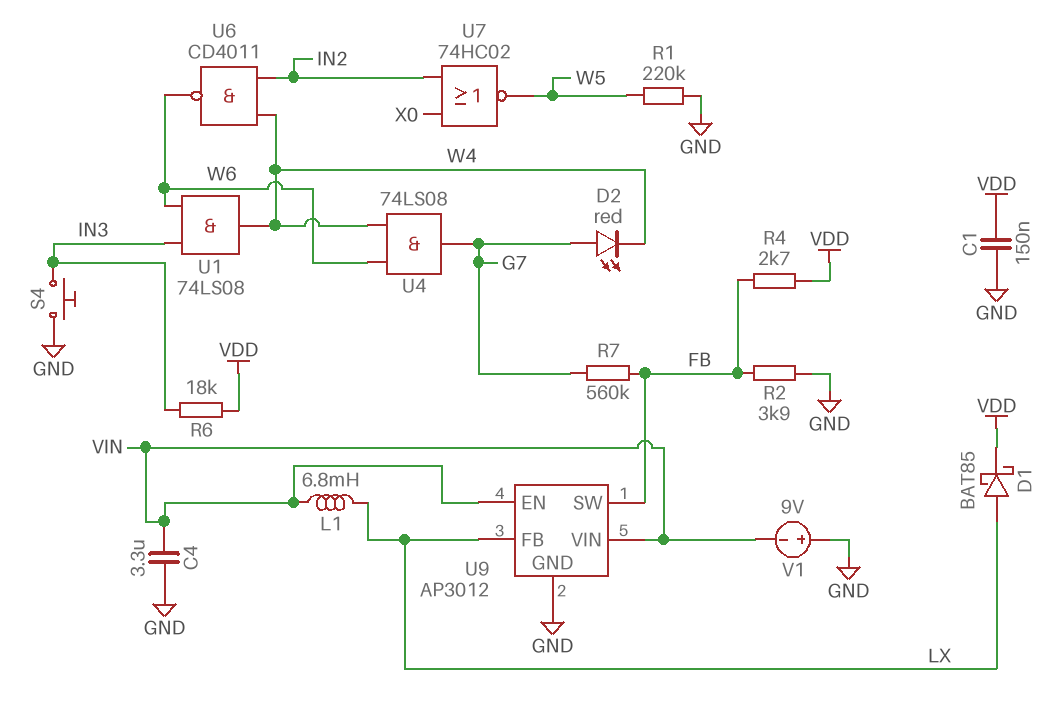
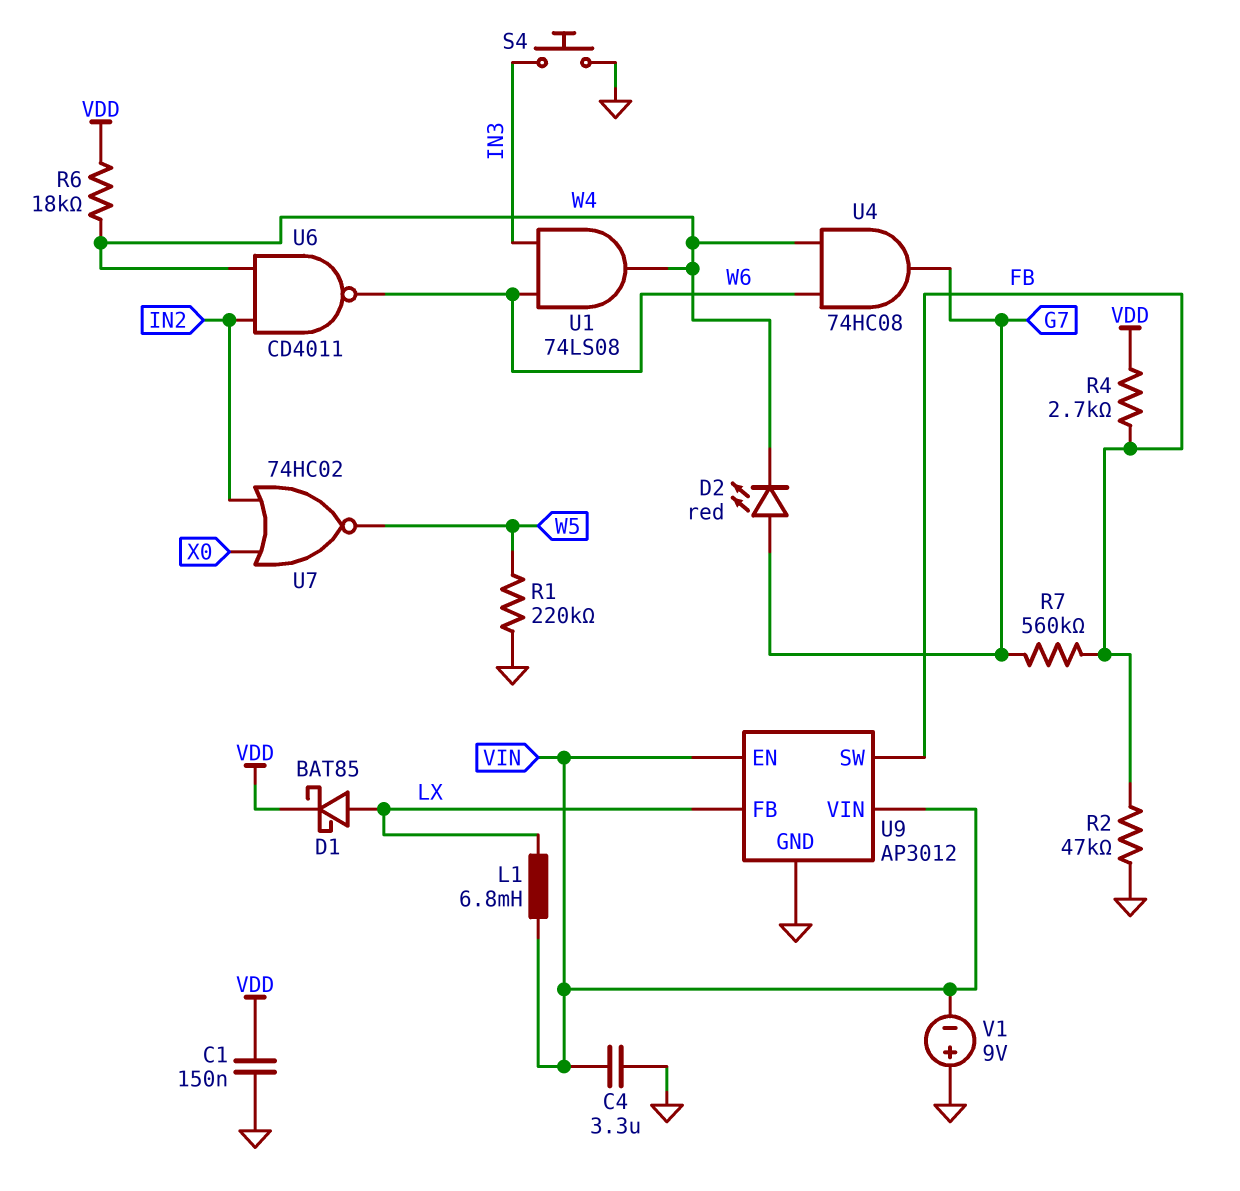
R2: 3.9k (FB, GND) -> 47k (FB, GND)
R6: 18k (IN3, VDD) -> 18k (VDD, W4)
U4: AND 74LS08 (in W4, in W6, out G7) -> AND 74HC08 (in W4, in W6, out G7)

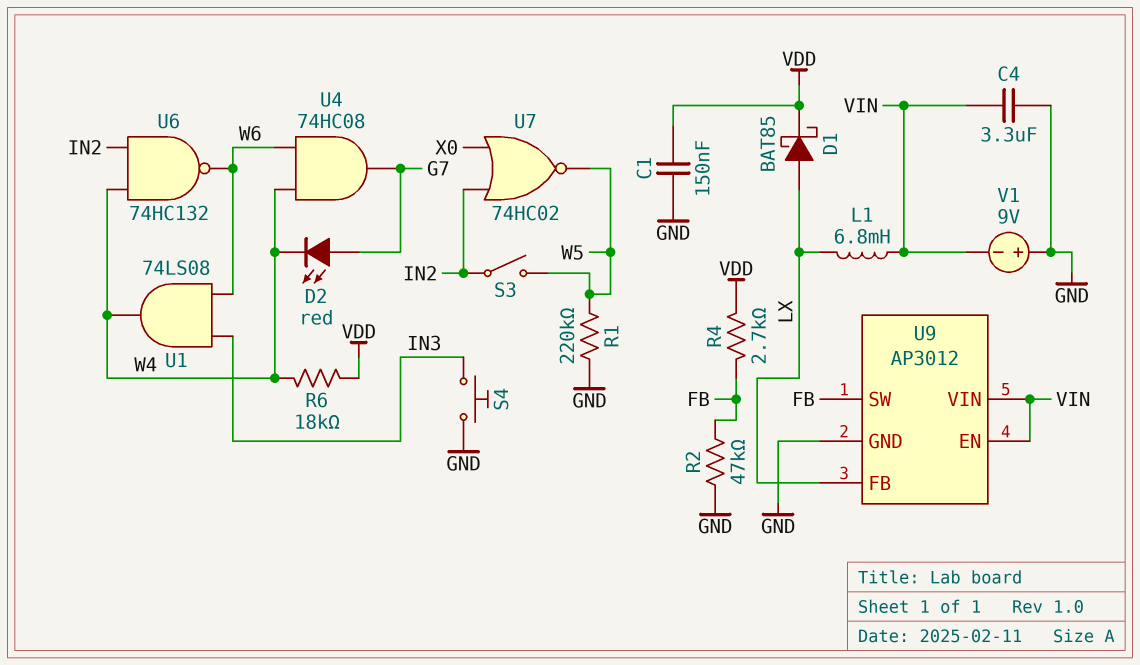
R7: 560k (FB, G7) -> none
S3: none -> switch (IN2, W5)
U6: NAND CD4011 (in IN2, in W4, out W6) -> NAND 74HC132 (in IN2, in W4, out W6)

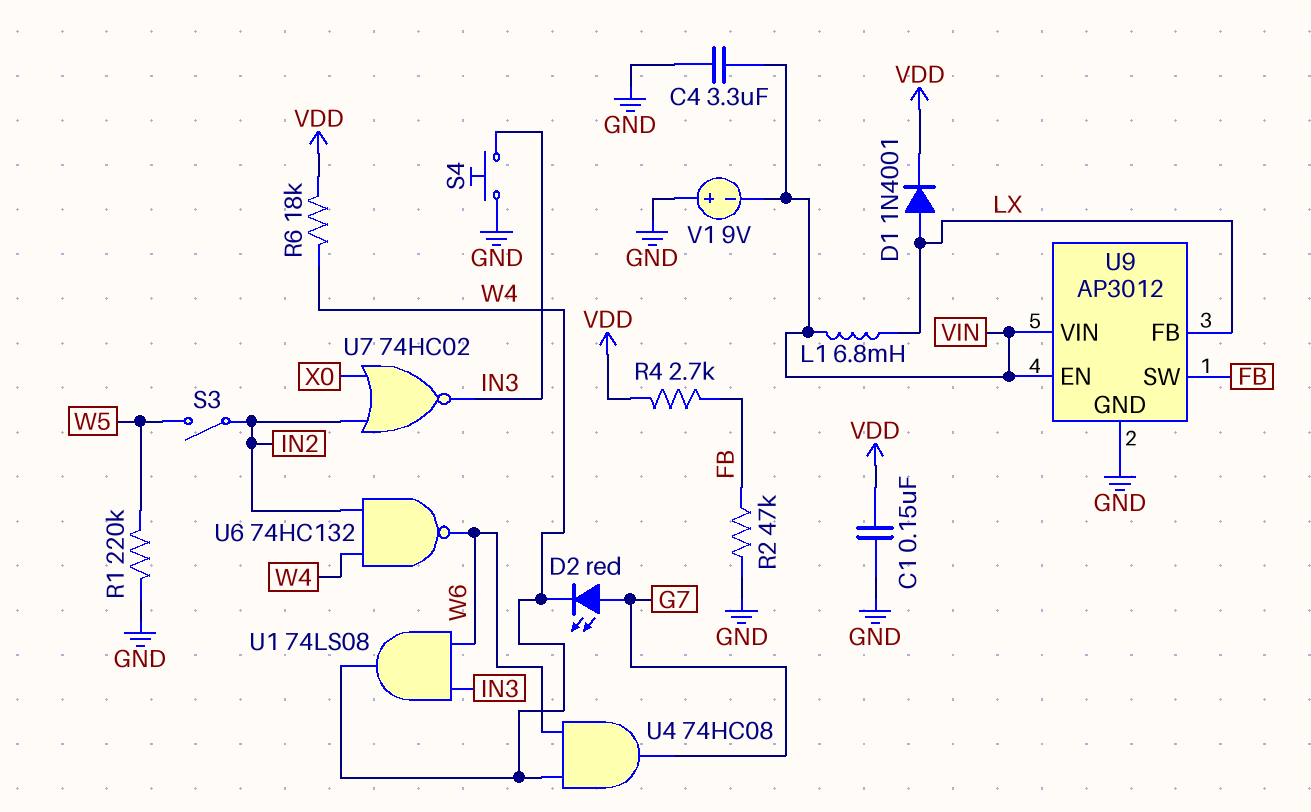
D1: schottky BAT85 (A LX, K VDD) -> diode 1N4001 (A LX, K VDD)
U7: NOR 74HC02 (in IN2, in X0, out W5) -> NOR 74HC02 (in IN2, in X0, out IN3)

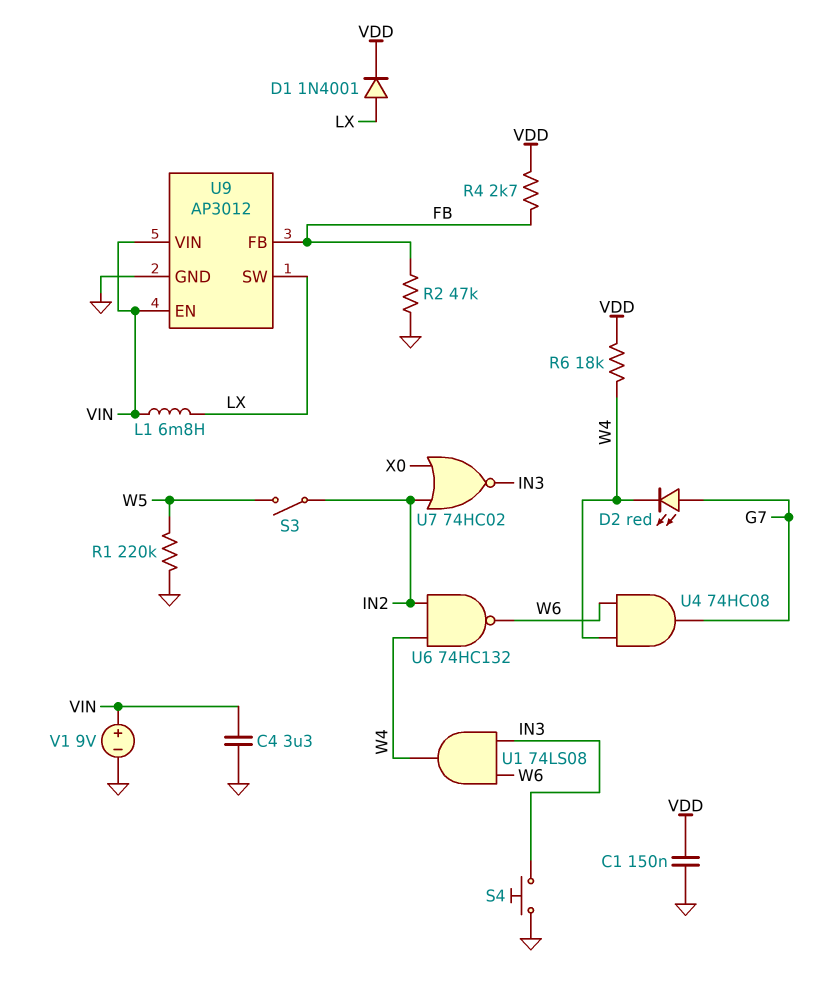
U9 pin FB: LX -> FB
U9 pin SW: FB -> LX
V1: 9V (plus GND, minus VIN) -> 9V (plus VIN, minus GND)

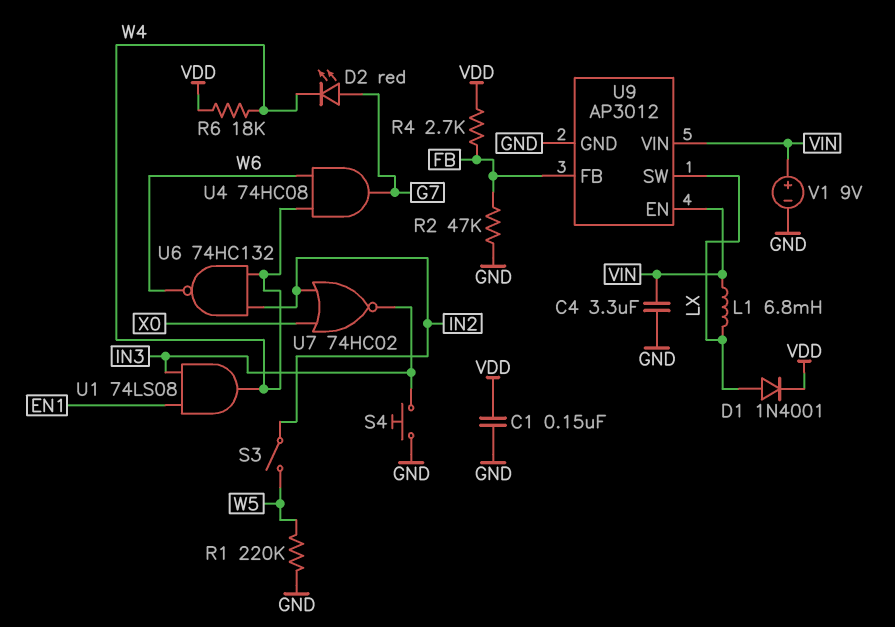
U1: AND 74LS08 (in IN3, in W6, out W4) -> AND 74LS08 (in EN1, in IN3, out W4)

